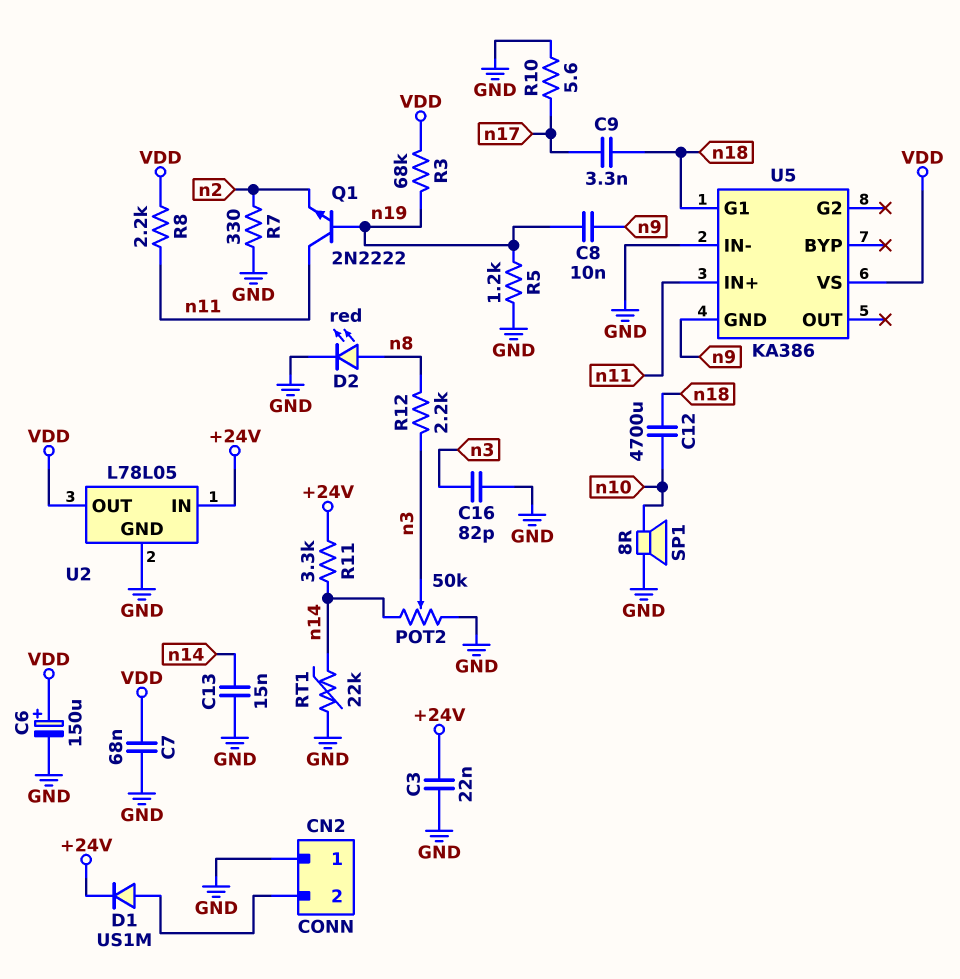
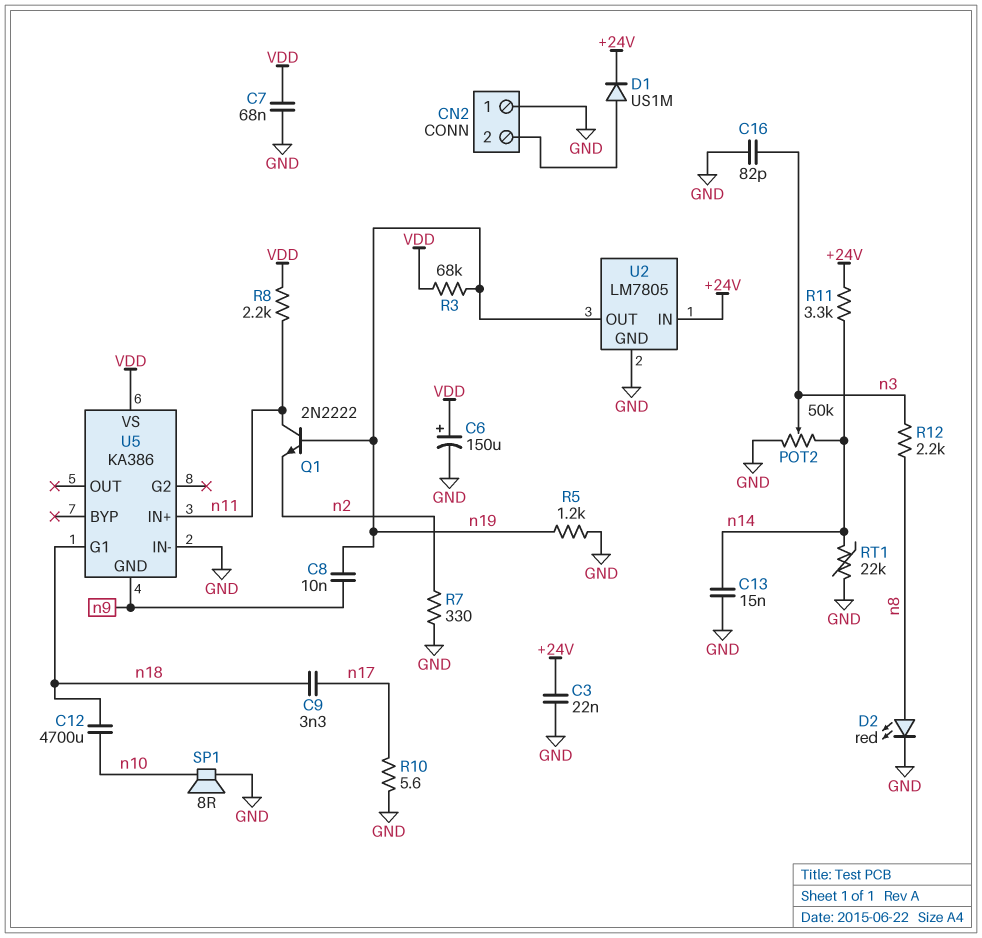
U2: L78L05 -> LM7805
U2 pin OUT: VDD -> n19

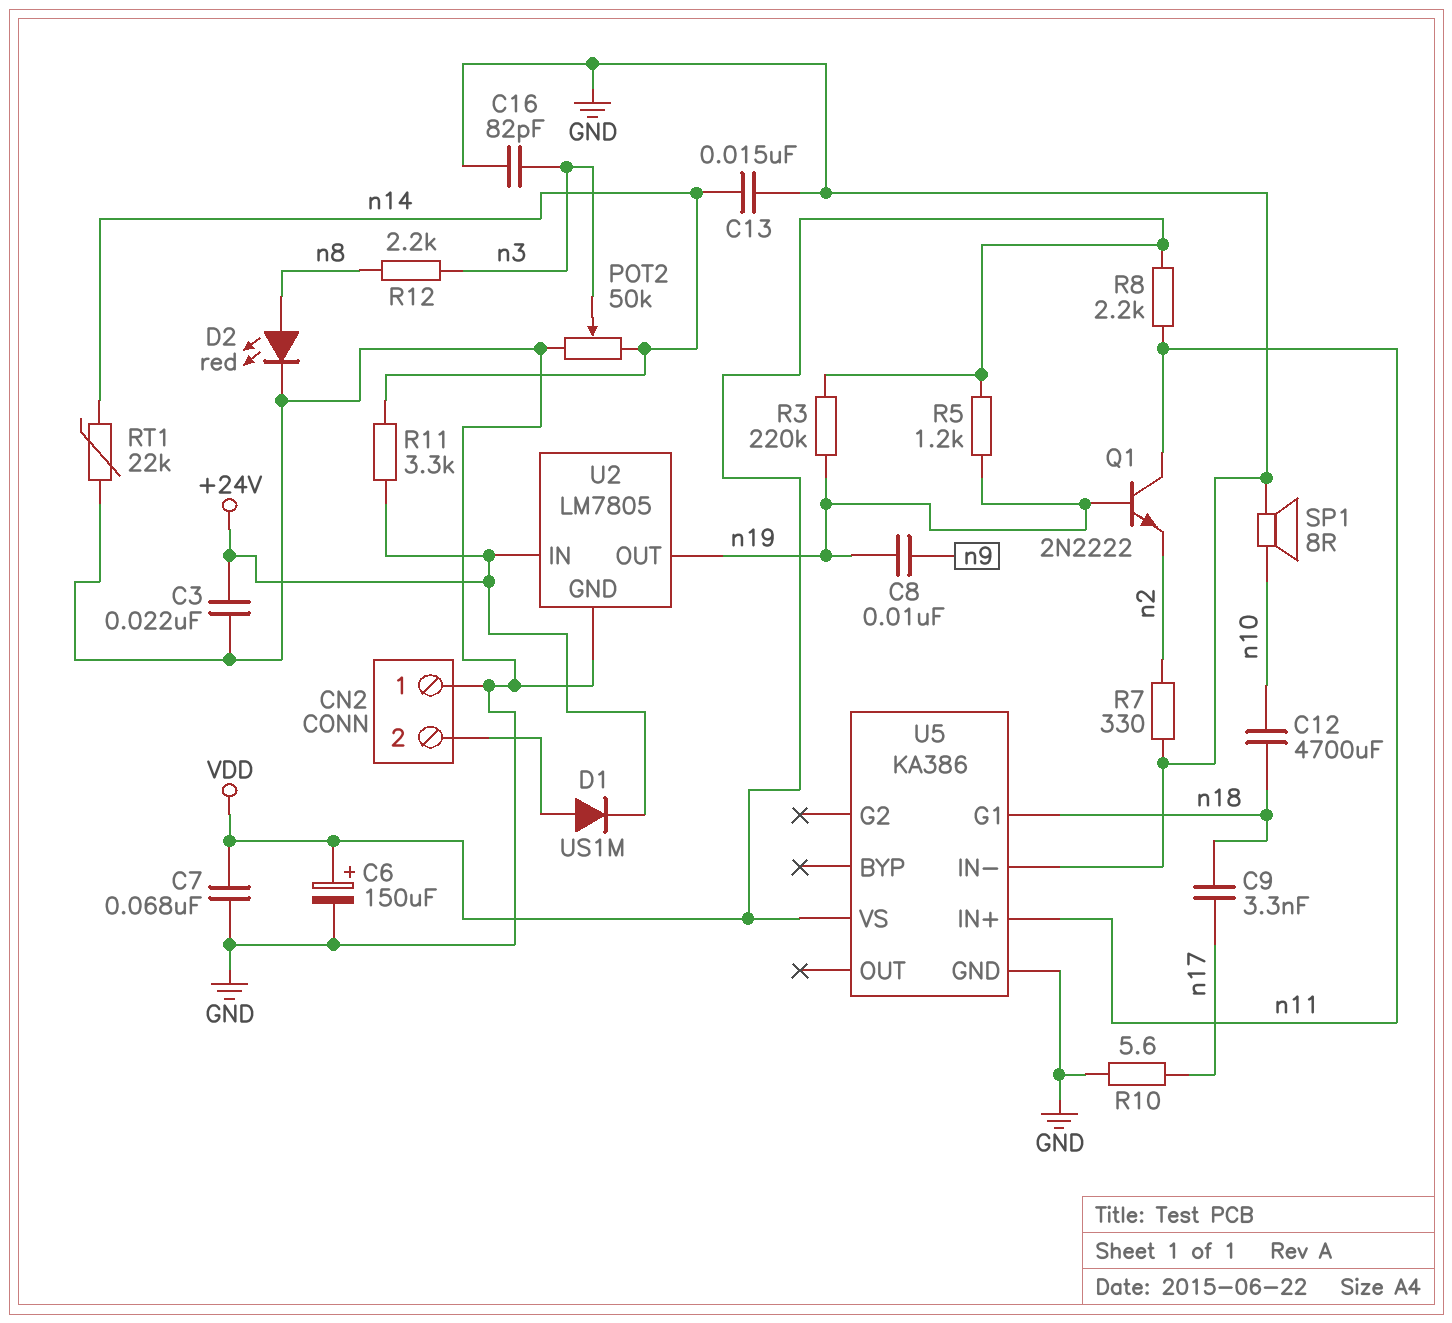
R3: 68k (VDD, n19) -> 220k (VDD, n19)
R5: 1.2k (GND, n19) -> 1.2k (VDD, n19)
U5 pin GND: n9 -> GND

